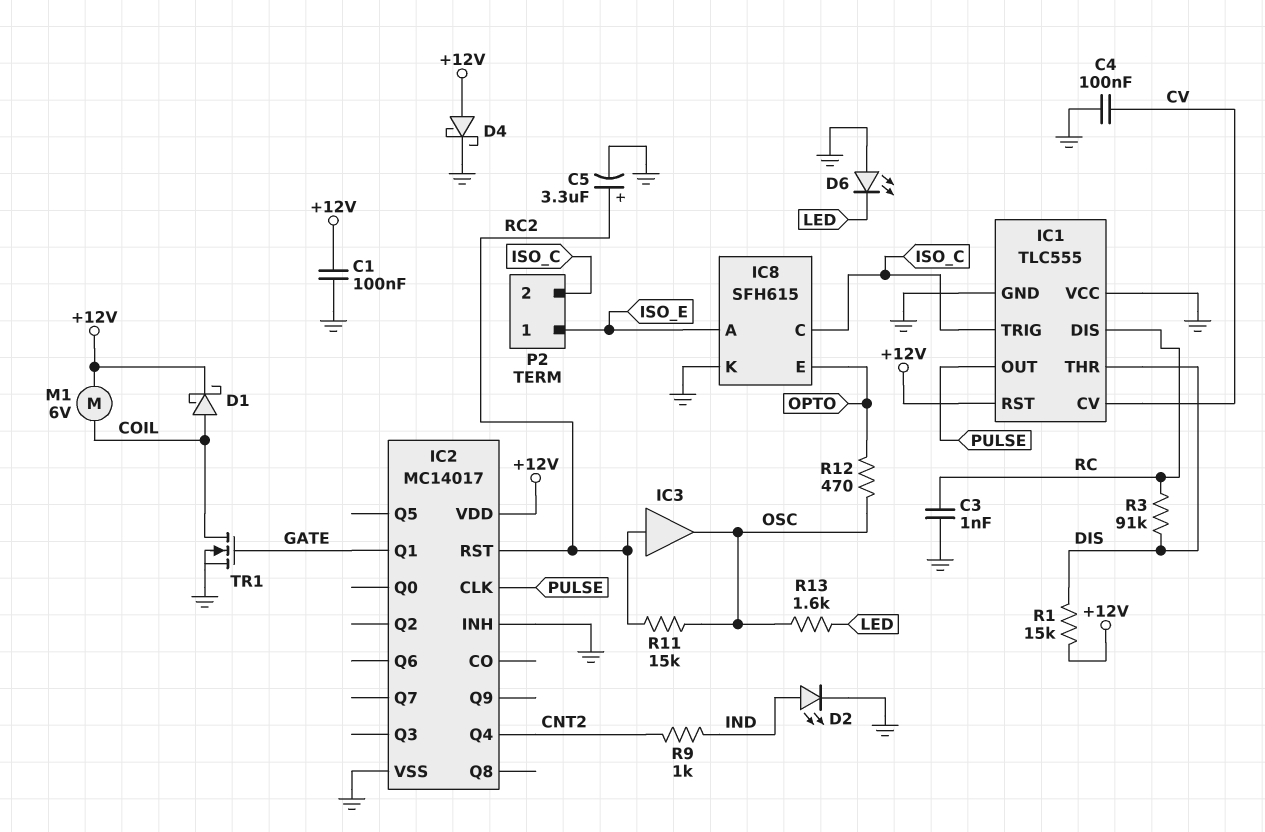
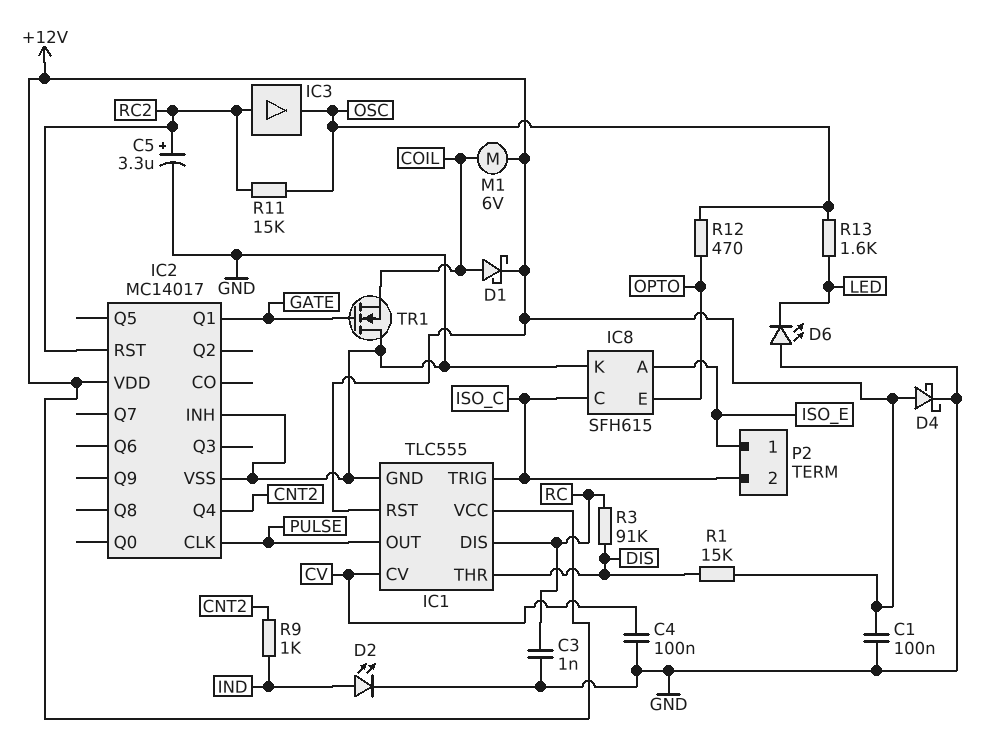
IC1 pin VCC: GND -> +12V
TR1: NMOS (G GATE, D COIL, S GND) -> NMOS (G GATE, D GND, S COIL)

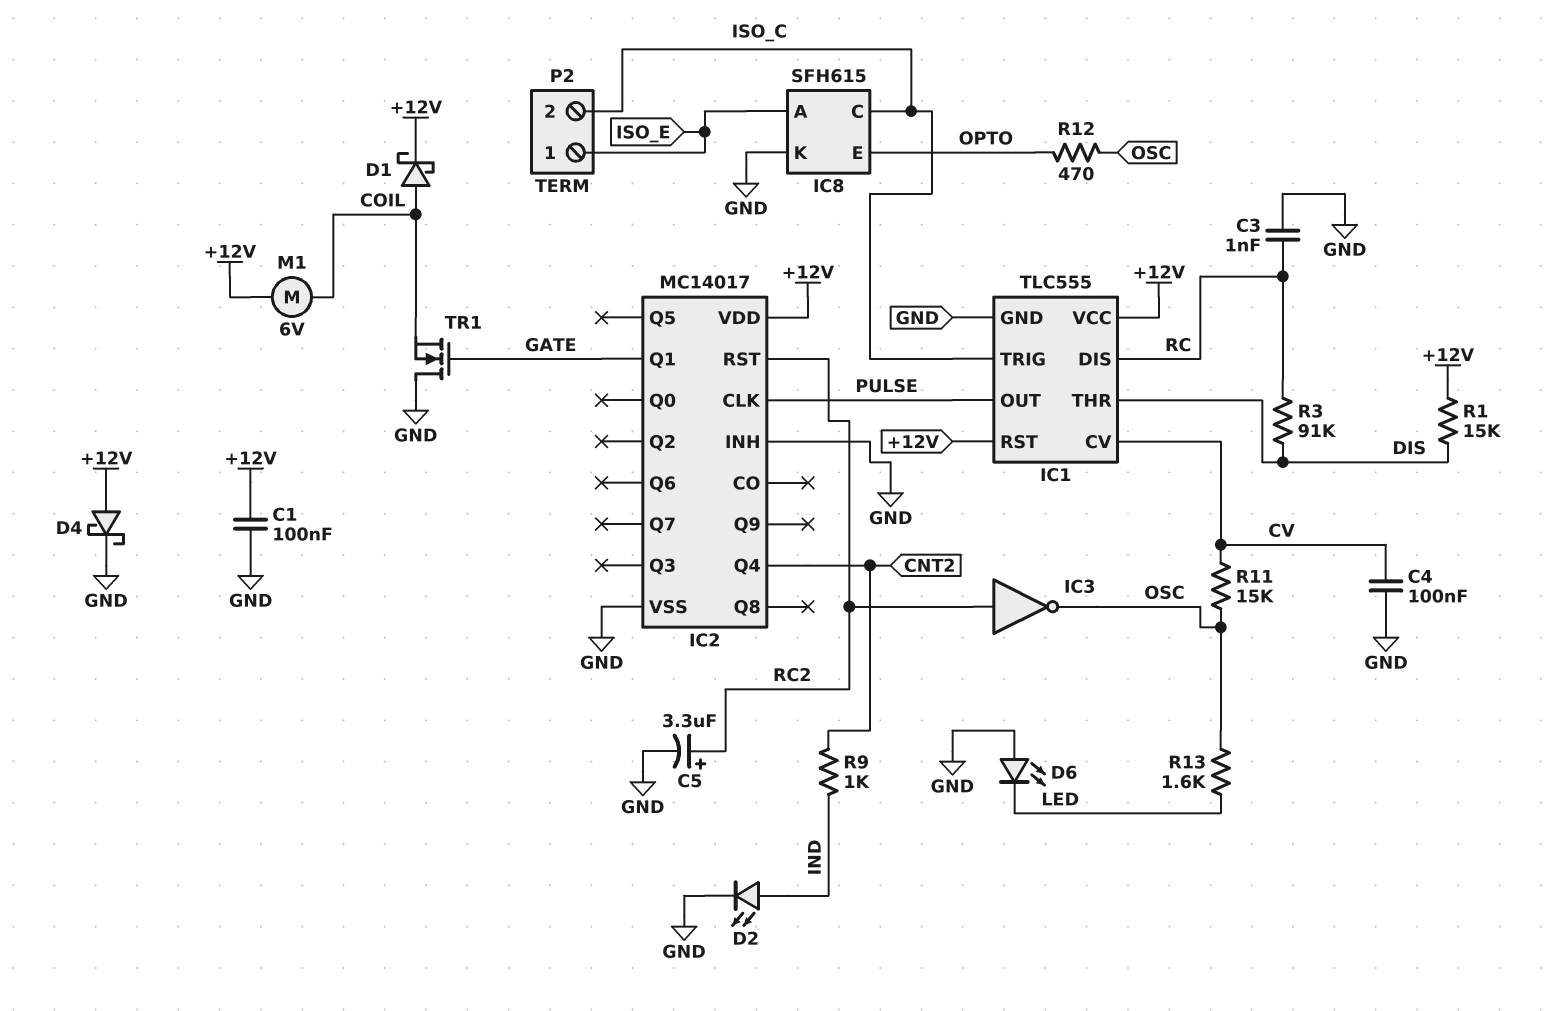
IC3: buffer (in RC2, out OSC) -> NOT (in RC2, out OSC)
R11: 15k (OSC, RC2) -> 15k (CV, OSC)

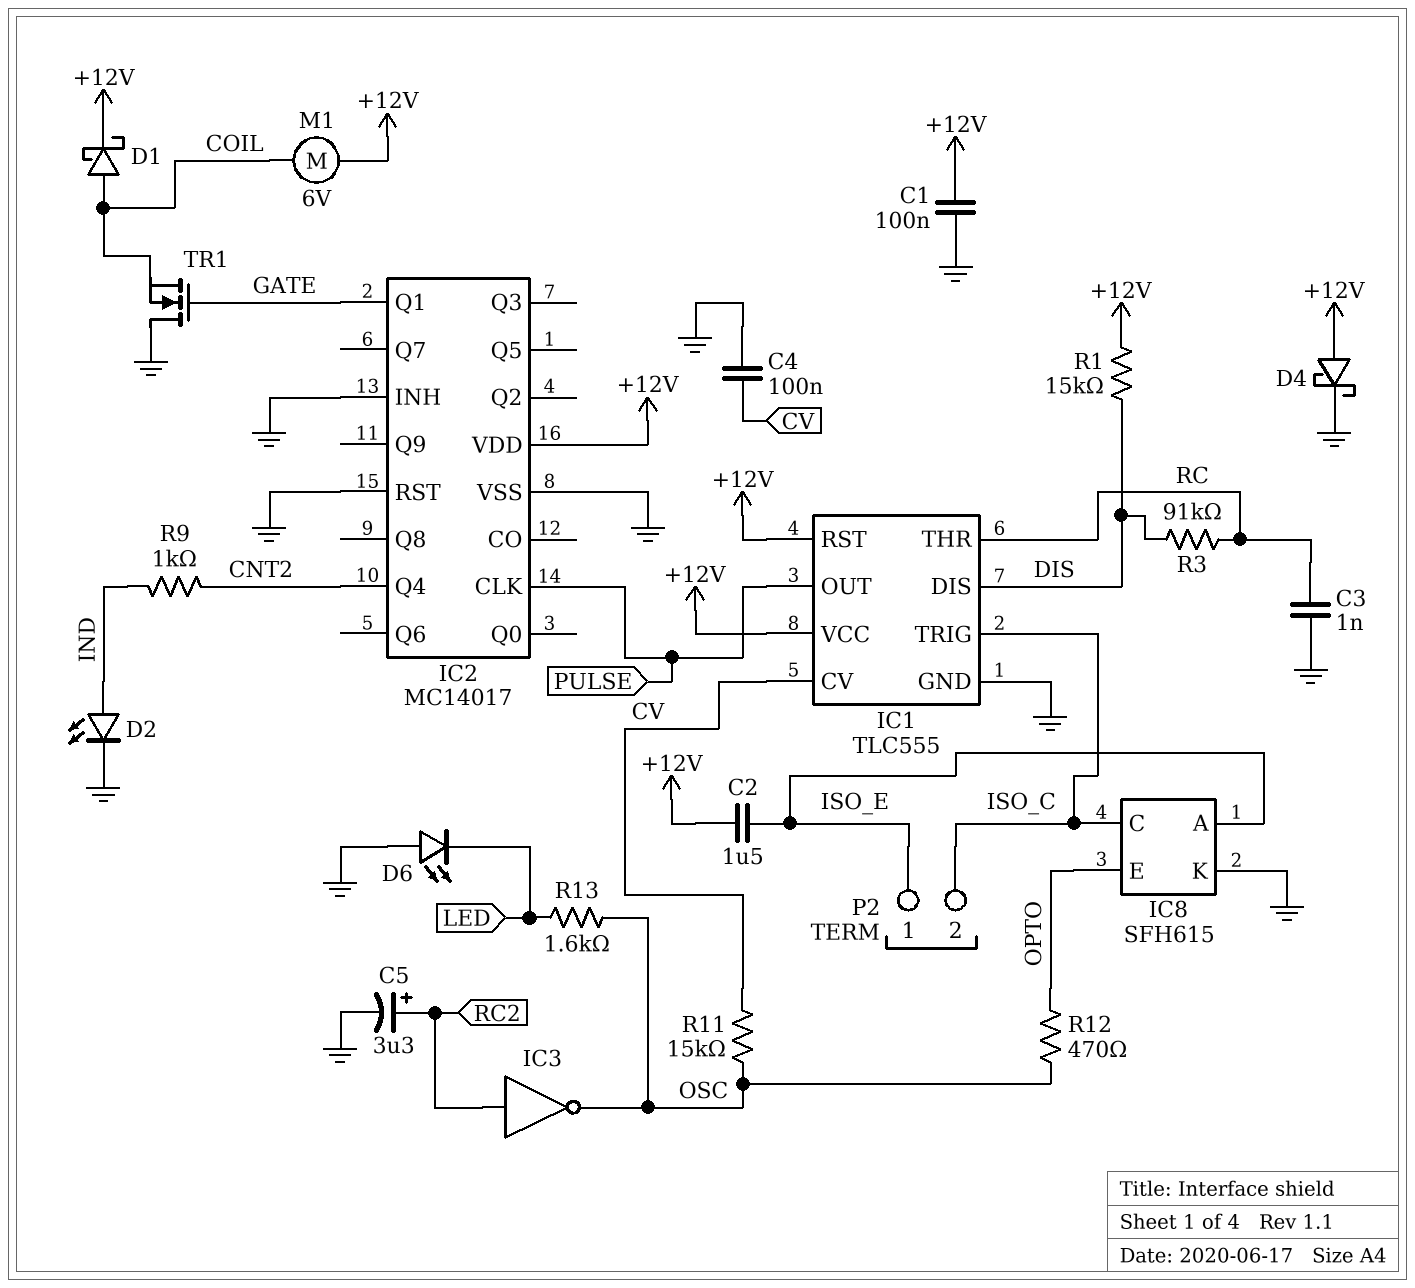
C2: none -> 1.5uF (+12V, ISO_E)
IC1 pin DIS: RC -> DIS
IC1 pin THR: DIS -> RC
IC2 pin RST: RC2 -> GND

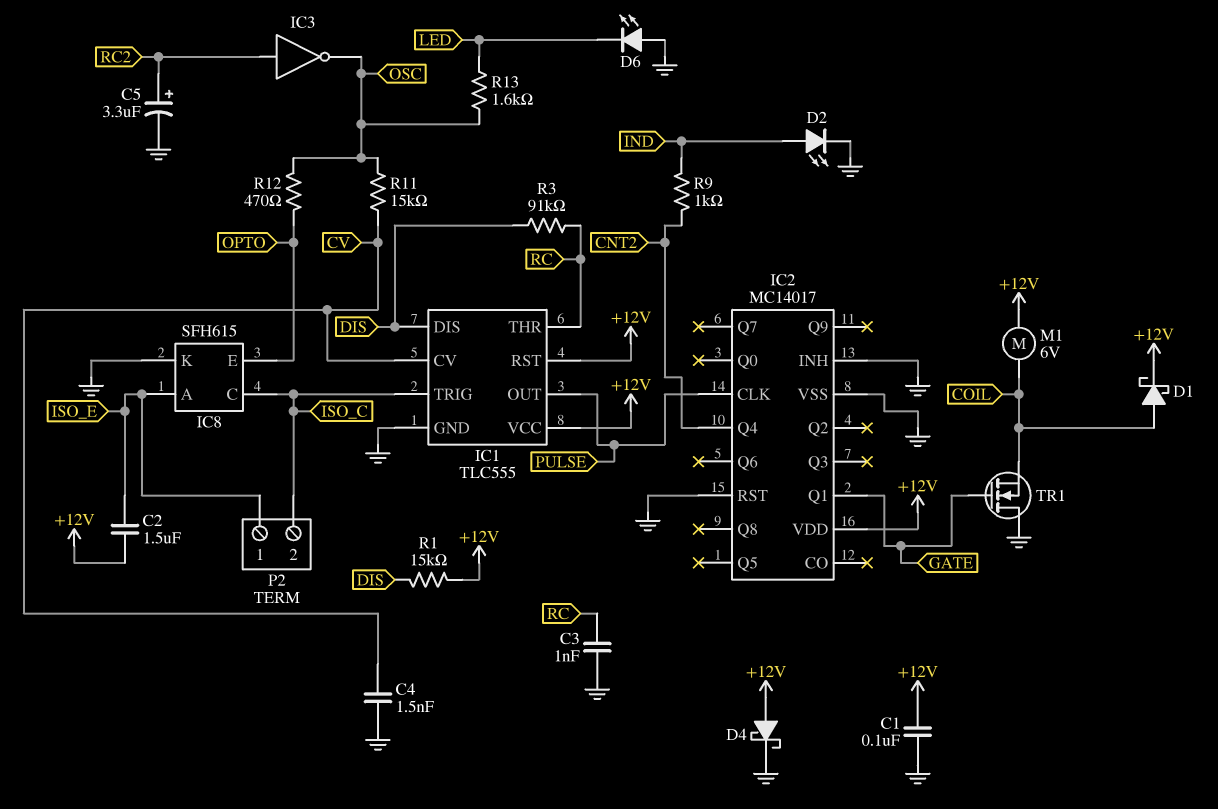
C4: 100nF (CV, GND) -> 1.5nF (CV, GND)

